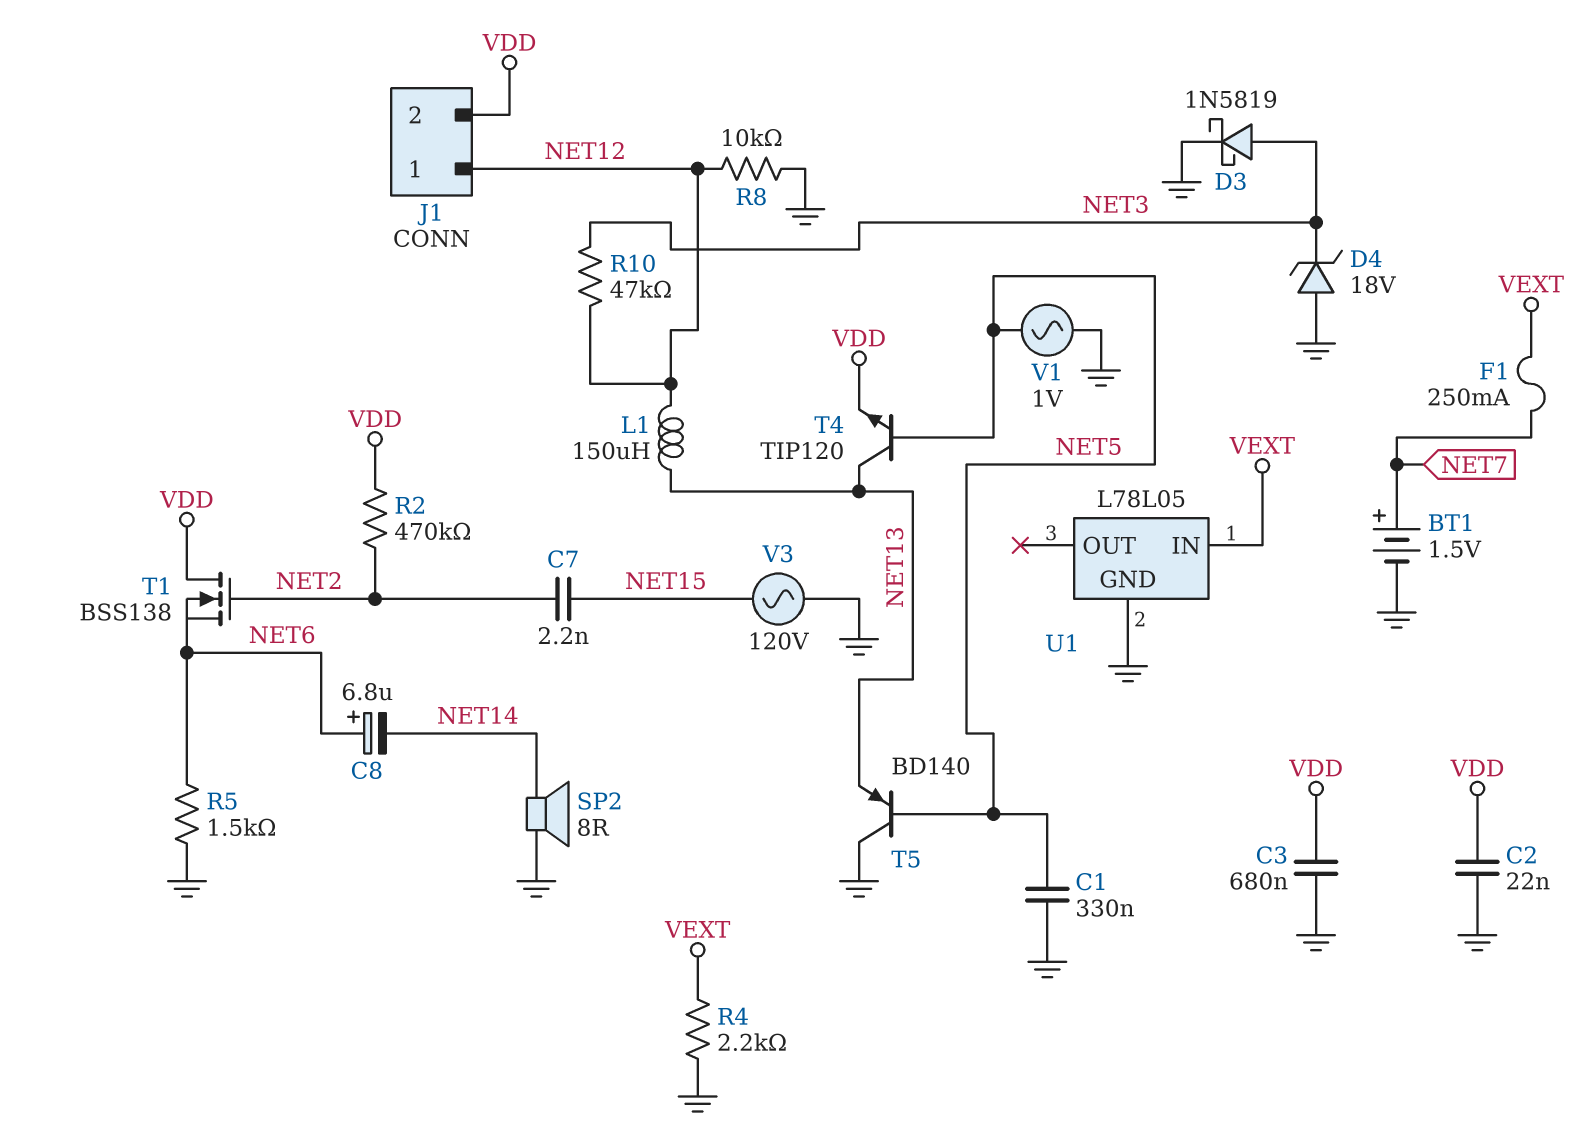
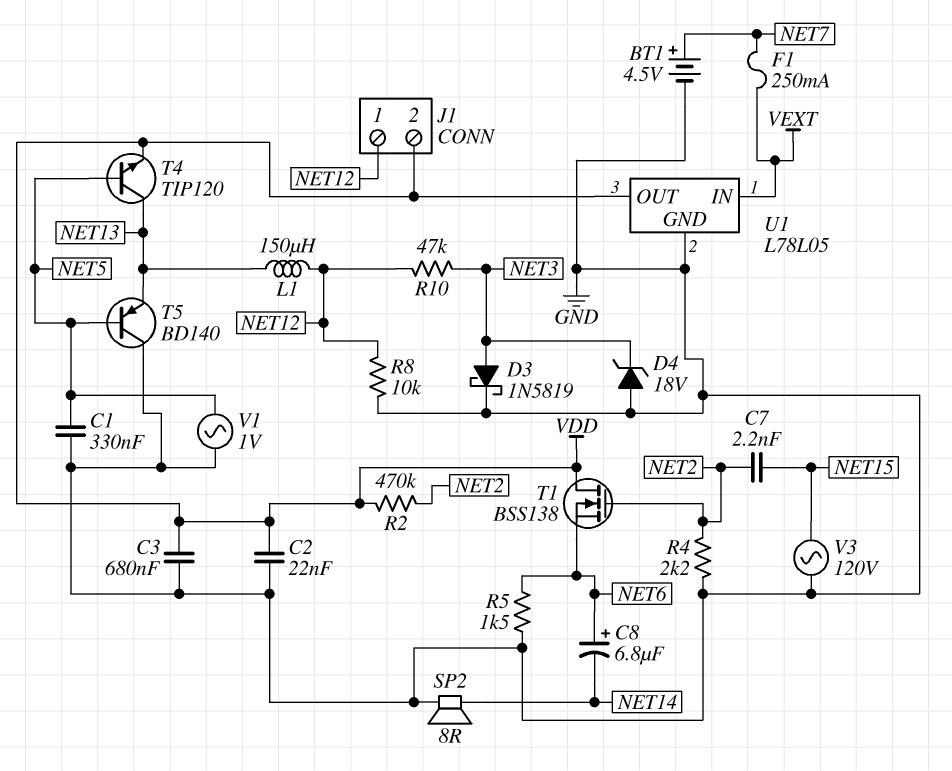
BT1: 1.5V (plus NET7, minus GND) -> 4.5V (plus NET7, minus GND)
R4: 2.2k (GND, VEXT) -> 2.2k (GND, NET2)
U1 pin OUT: none -> VDD

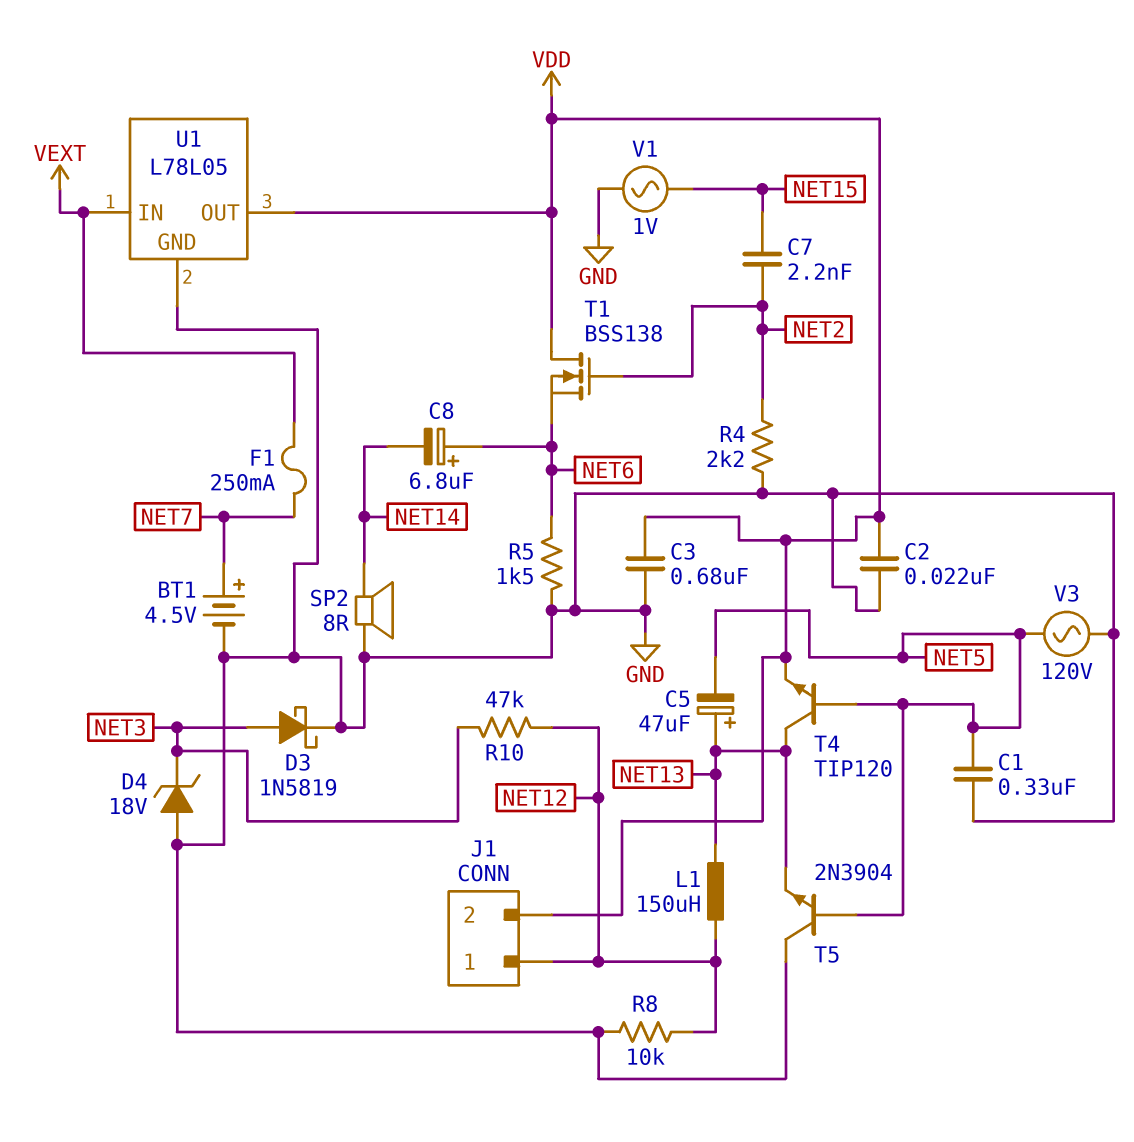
C5: none -> 47uF (plus NET13, minus NET5)
R2: 470k (NET2, VDD) -> none
T5: PNP BD140 (B NET5, C GND, E NET13) -> NPN 2N3904 (B NET5, C GND, E NET13)
V1: AC 1V (GND, NET5) -> AC 1V (GND, NET15)
V3: AC 120V (GND, NET15) -> AC 120V (GND, NET5)

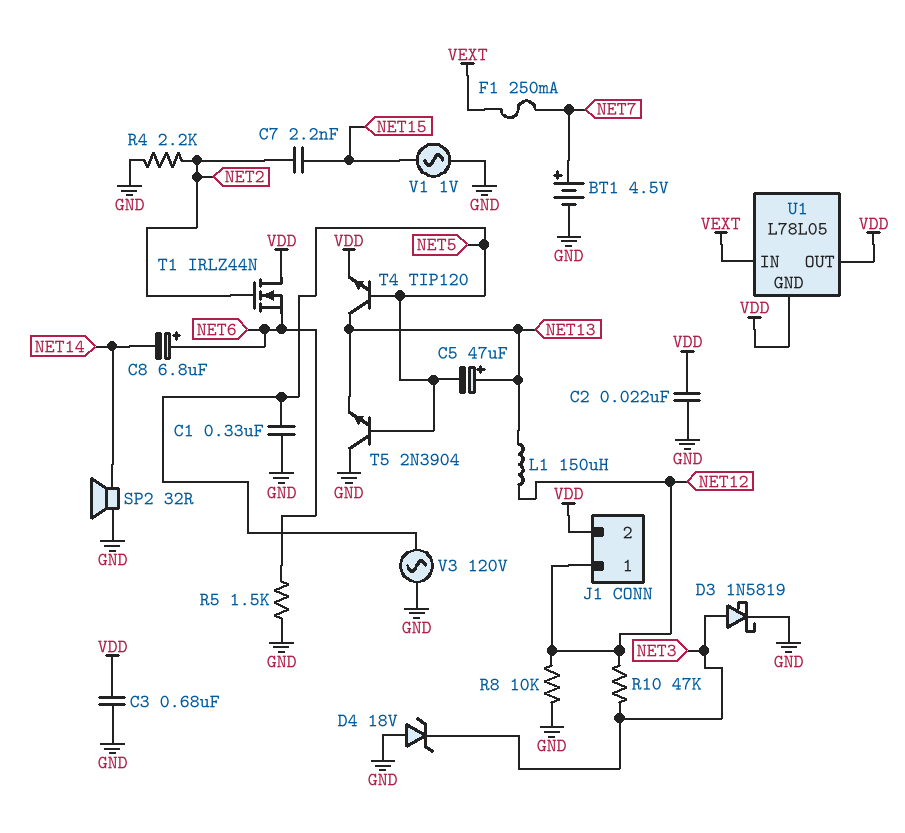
SP2: speaker 8R (GND, NET14) -> speaker 32R (GND, NET14)
T1: NMOS BSS138 (G NET2, D VDD, S NET6) -> NMOS IRLZ44N (G NET2, D VDD, S NET6)
U1 pin GND: GND -> VDD

